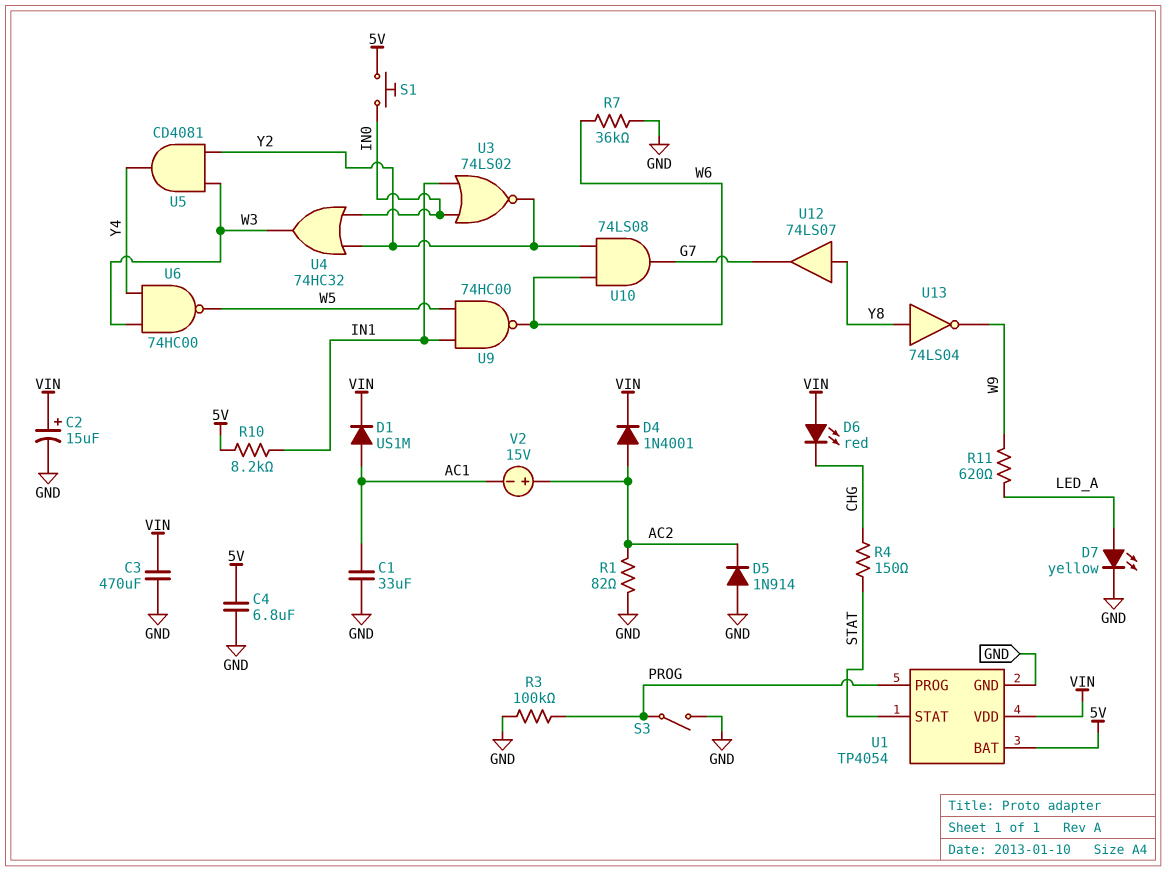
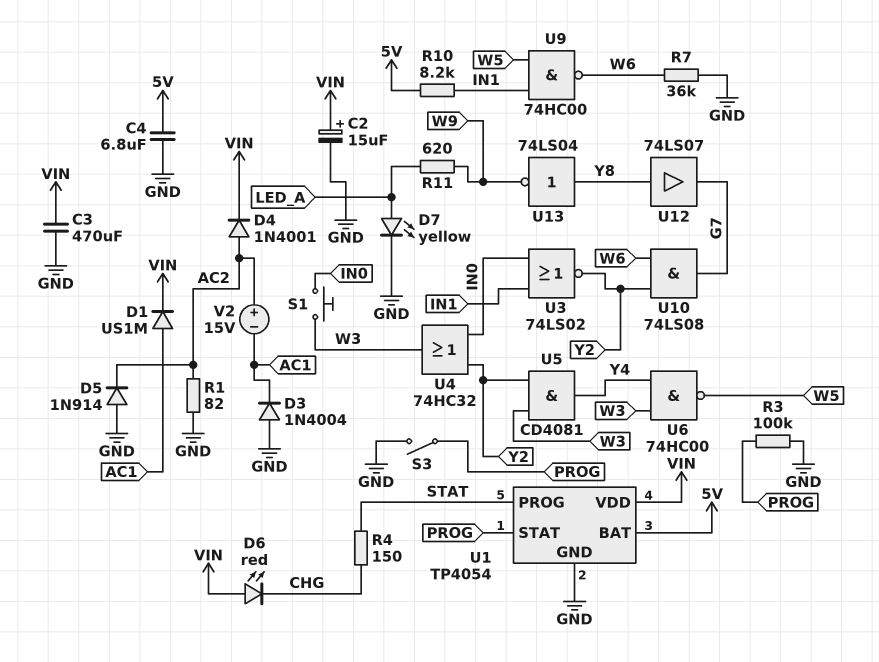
C1: 33uF (AC1, GND) -> none
D3: none -> diode 1N4004 (A GND, K AC1)
S1: button (5V, IN0) -> button (IN0, W3)
U1 pin PROG: PROG -> STAT
U1 pin STAT: STAT -> PROG

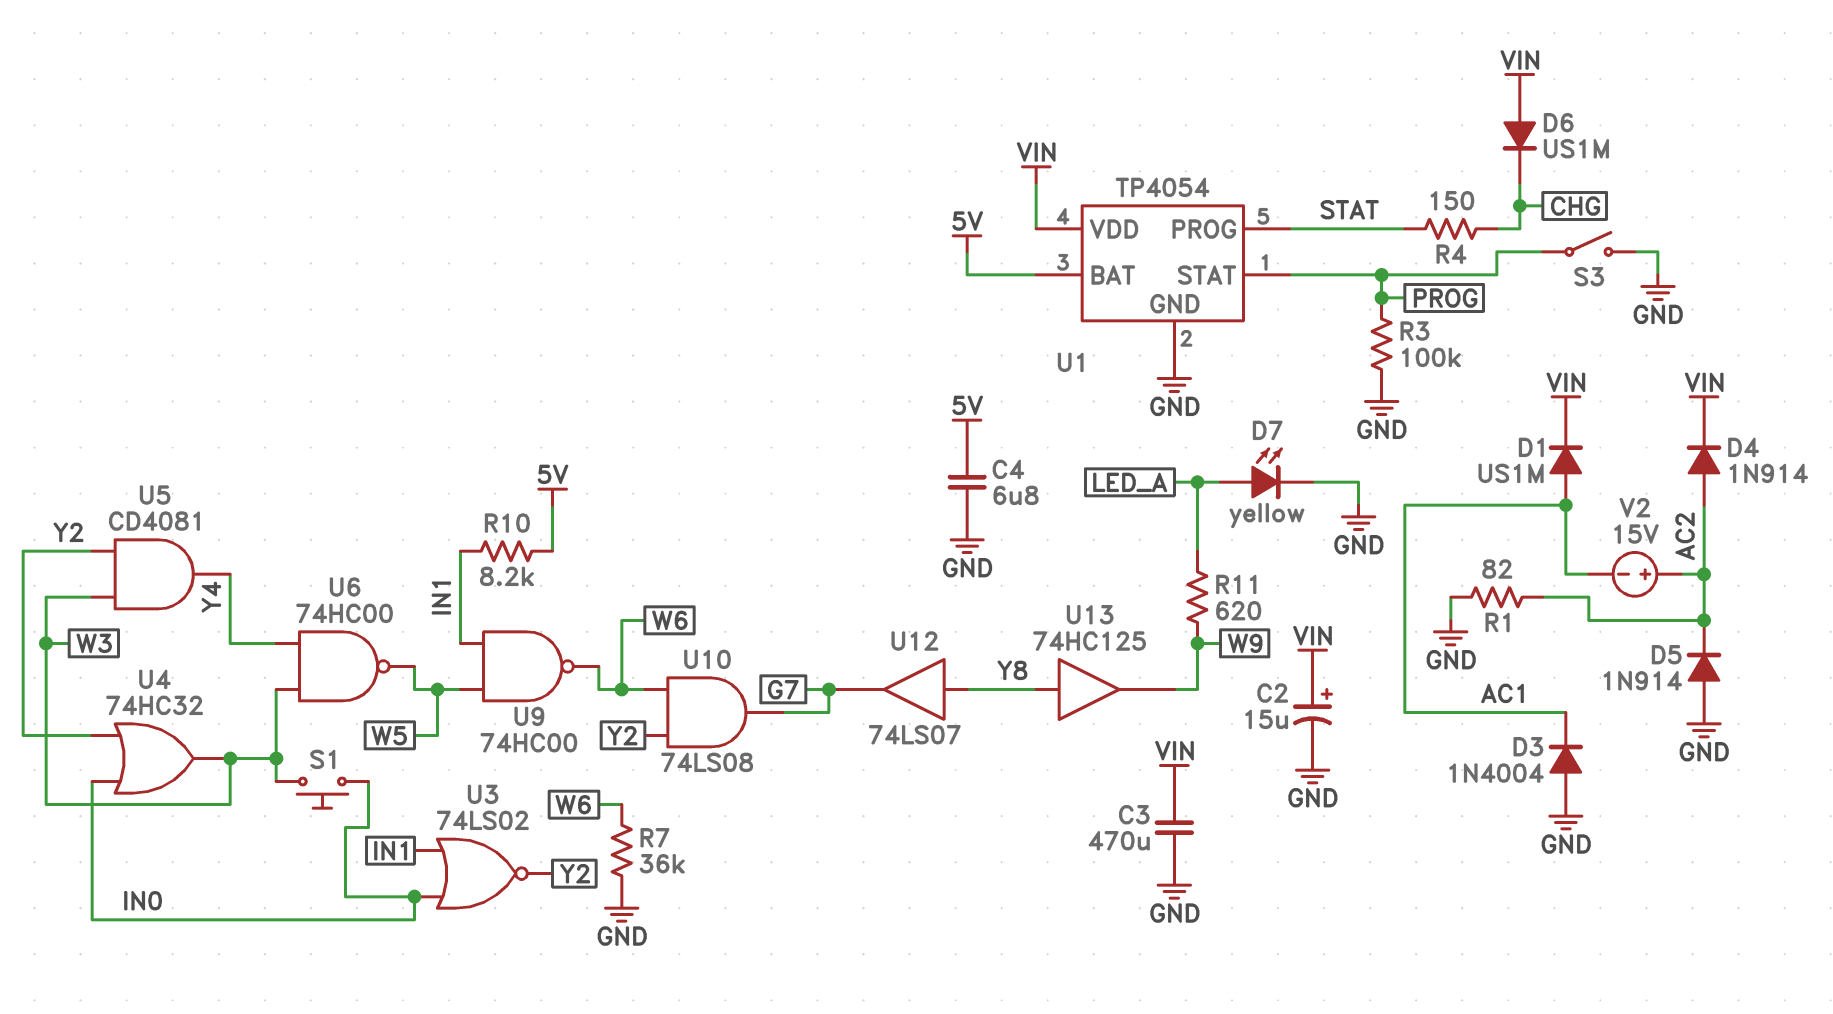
D4: diode 1N4001 (A AC2, K VIN) -> diode 1N914 (A AC2, K VIN)
D6: LED red (A VIN, K CHG) -> diode US1M (A VIN, K CHG)
U13: NOT 74LS04 (in Y8, out W9) -> buffer 74HC125 (in Y8, out W9)

